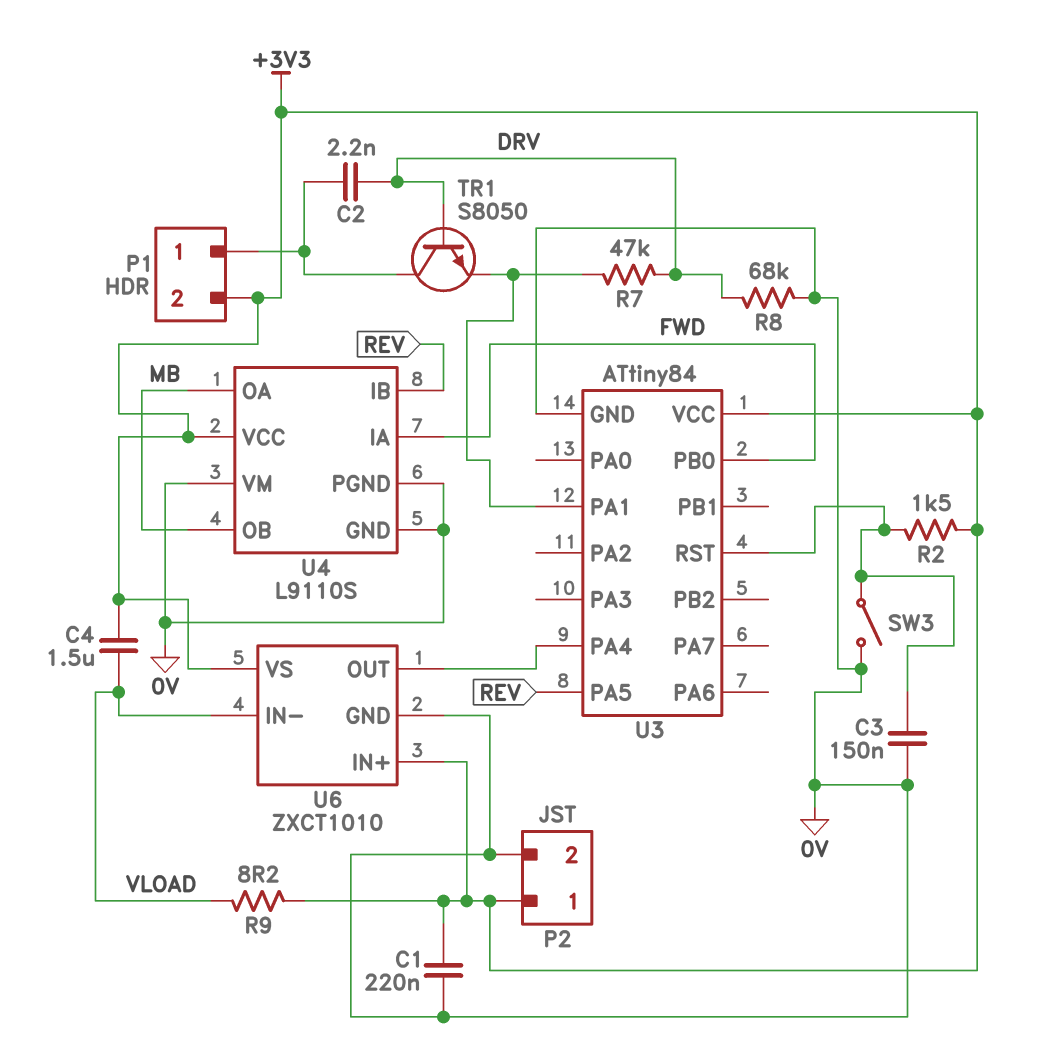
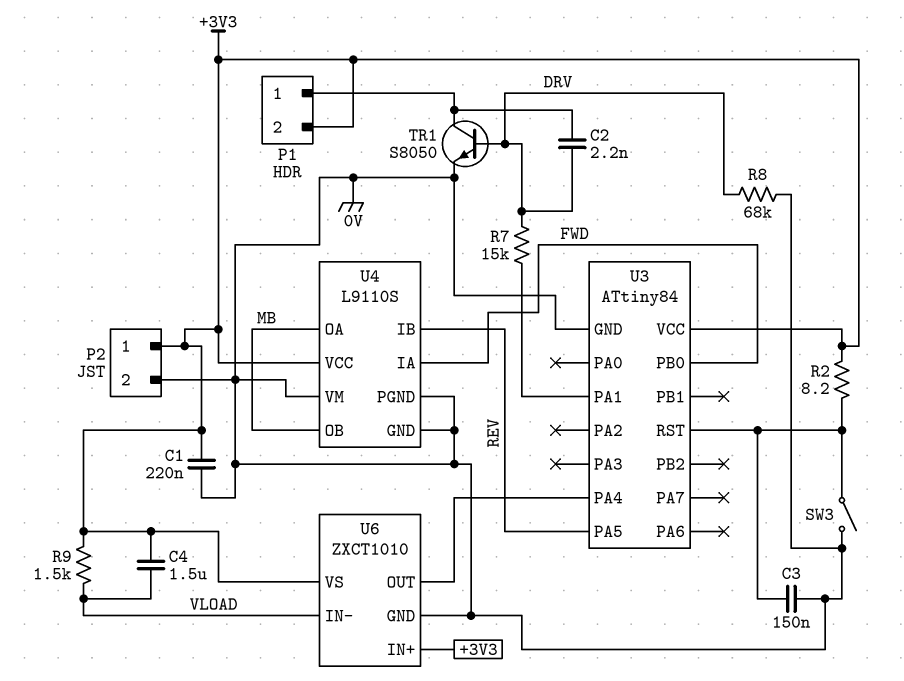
R2: 1.5k (+3V3, U3/RST) -> 8.2 (+3V3, U3/RST)
R7: 47k (DRV, U3/PA1) -> 15k (DRV, U3/PA1)
R9: 8.2 (+3V3, VLOAD) -> 1.5k (+3V3, VLOAD)
TR1: NPN S8050 (B DRV, C P1/1, E U3/PA1) -> NPN S8050 (B DRV, C P1/1, E 0V)

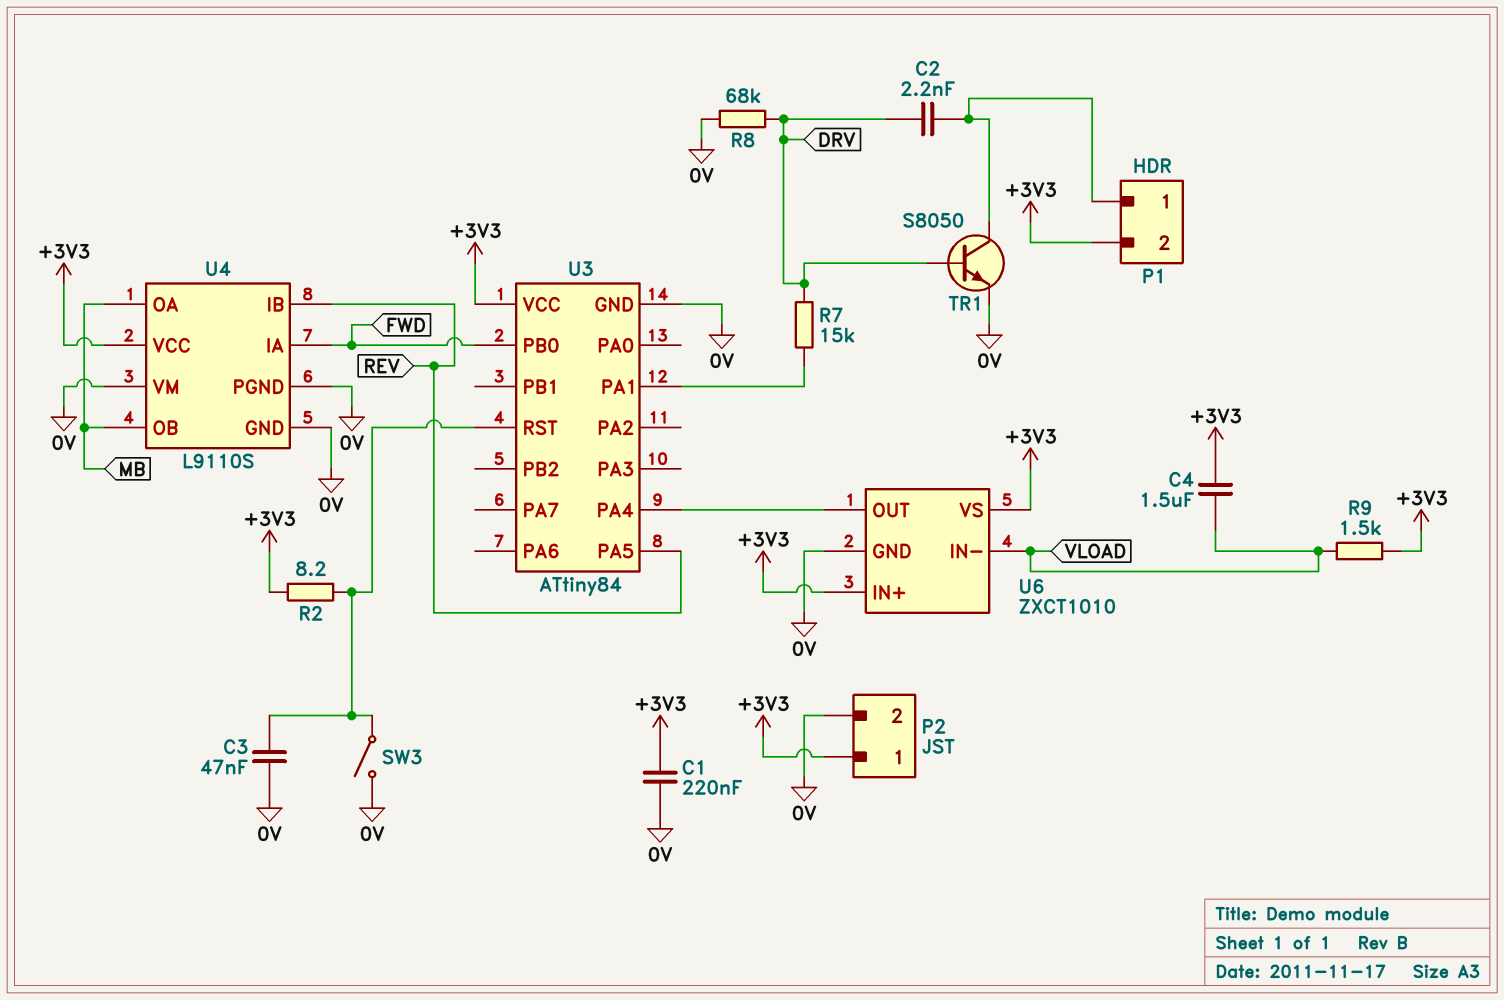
C3: 150nF (0V, U3/RST) -> 47nF (0V, U3/RST)

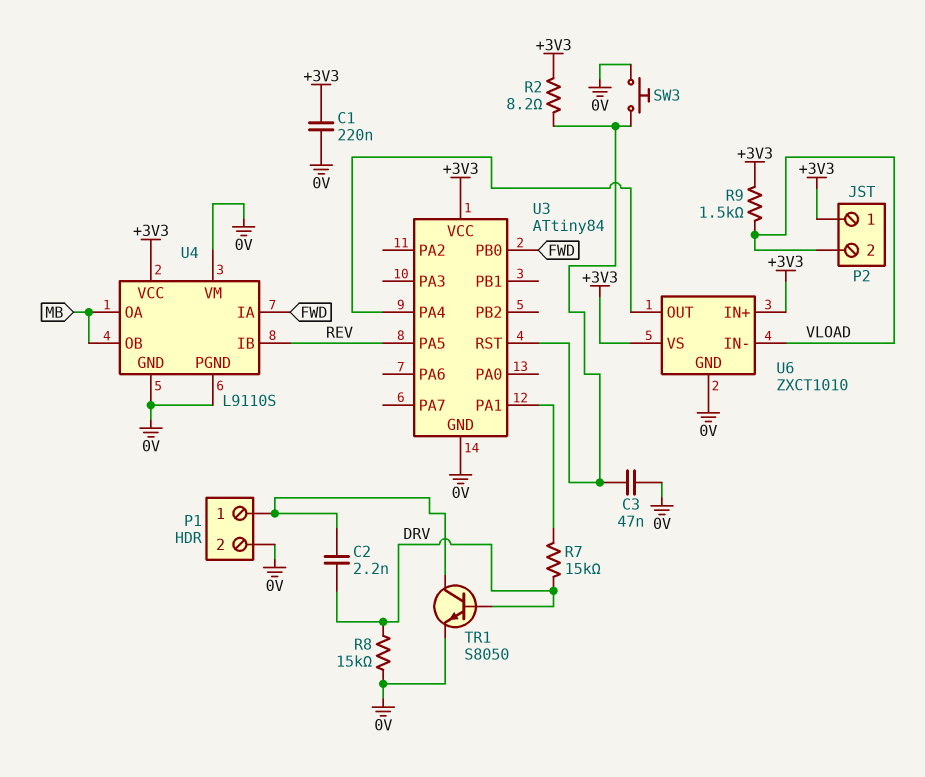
C4: 1.5uF (+3V3, VLOAD) -> none
P1 pin 2: +3V3 -> 0V
P2 pin 2: 0V -> VLOAD
R8: 68k (0V, DRV) -> 15k (0V, DRV)
SW3: switch (0V, U3/RST) -> button (0V, U3/RST)

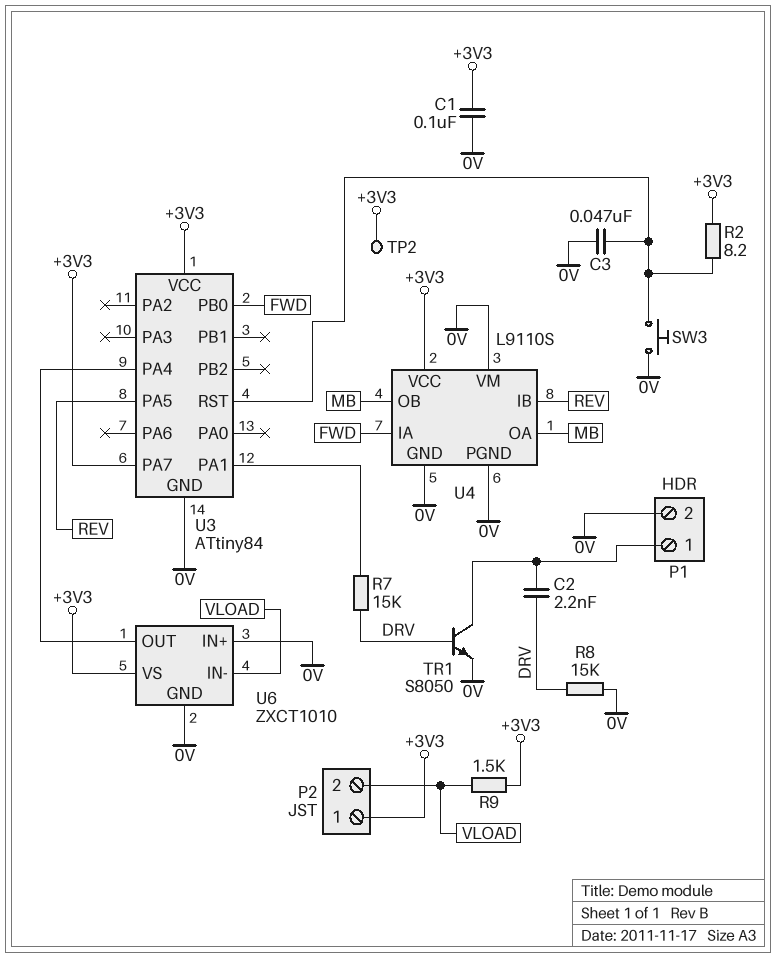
C1: 220nF (+3V3, 0V) -> 100nF (+3V3, 0V)
TP2: none -> test point (+3V3)
U3 pin PA7: none -> +3V3
U6 pin IN+: +3V3 -> 0V

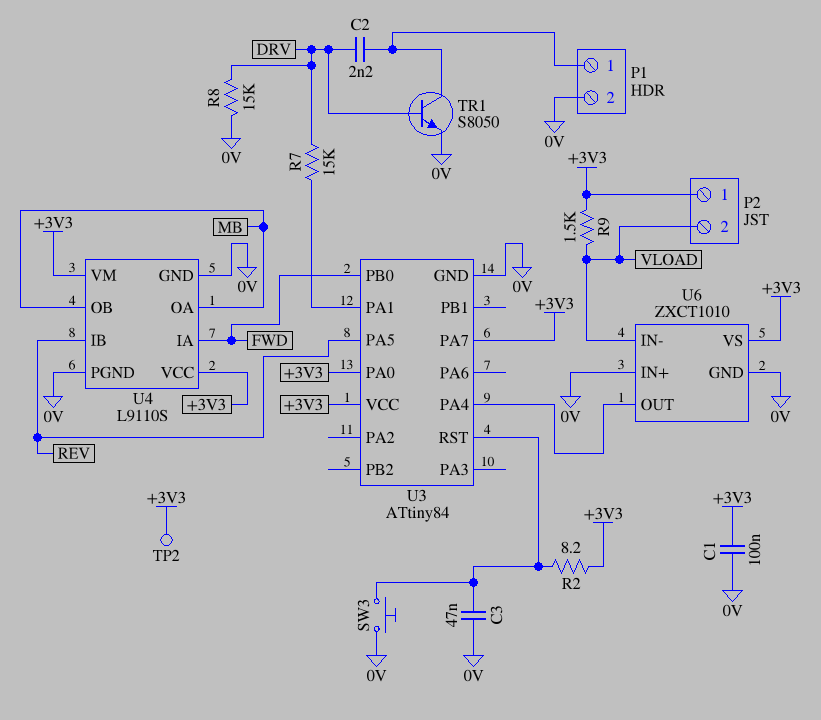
U3 pin PA0: none -> +3V3
U4 pin VM: 0V -> +3V3

